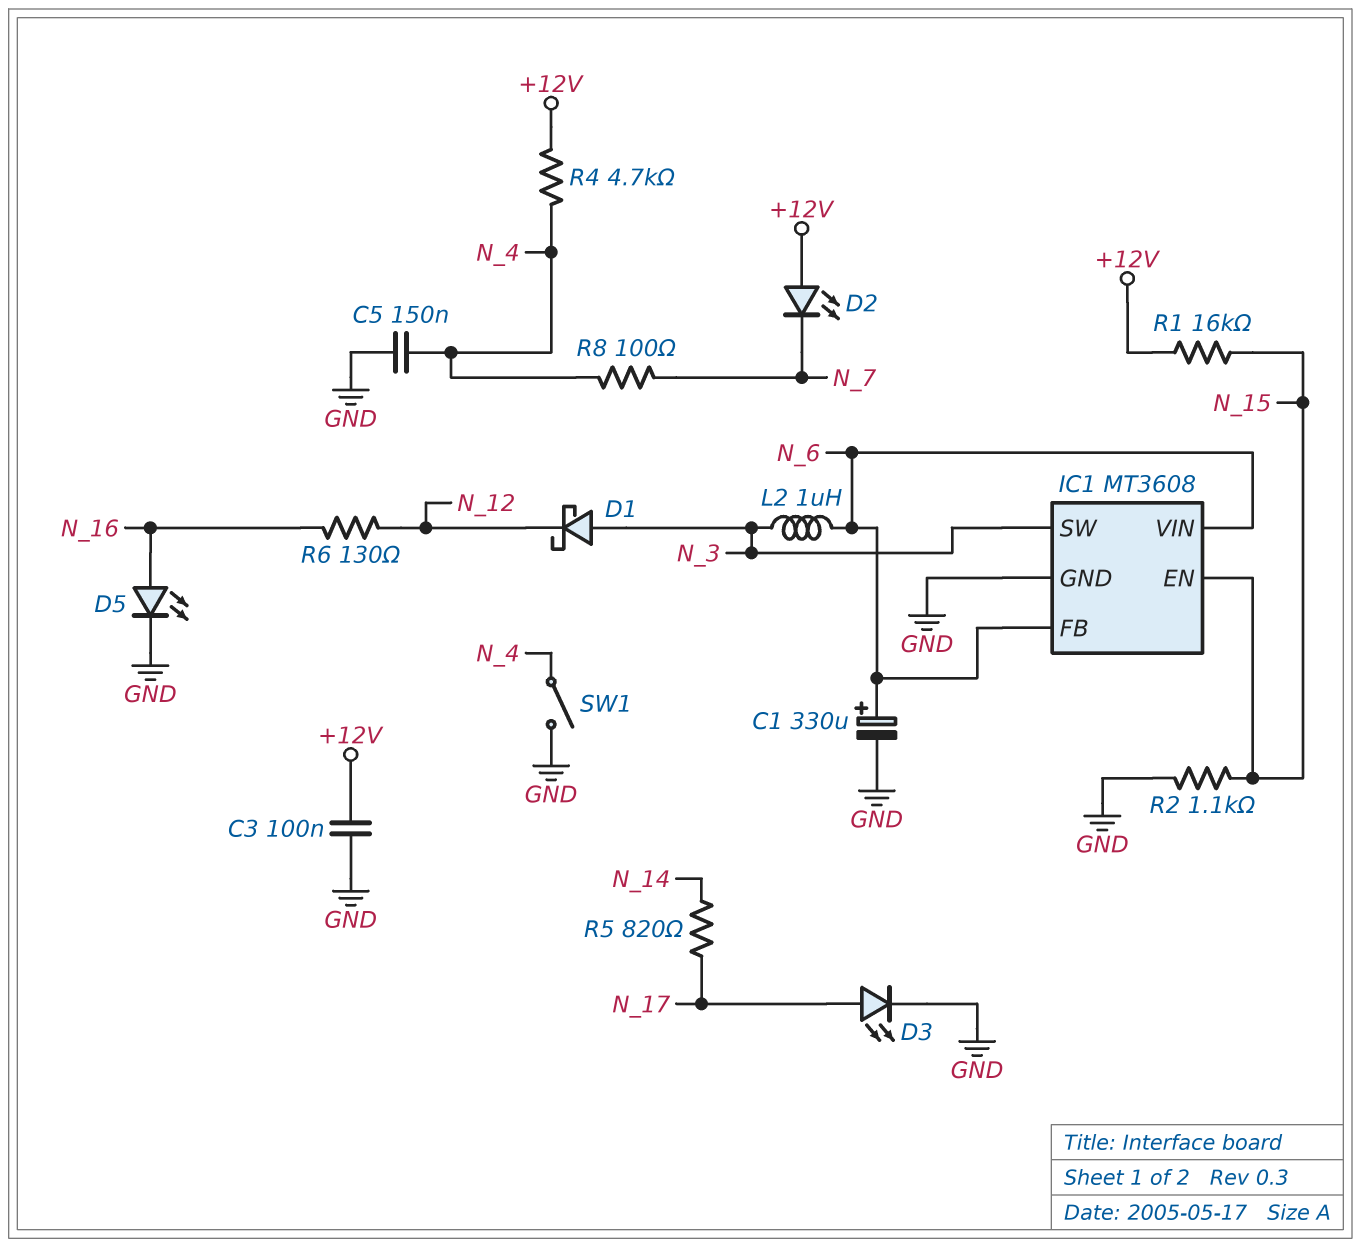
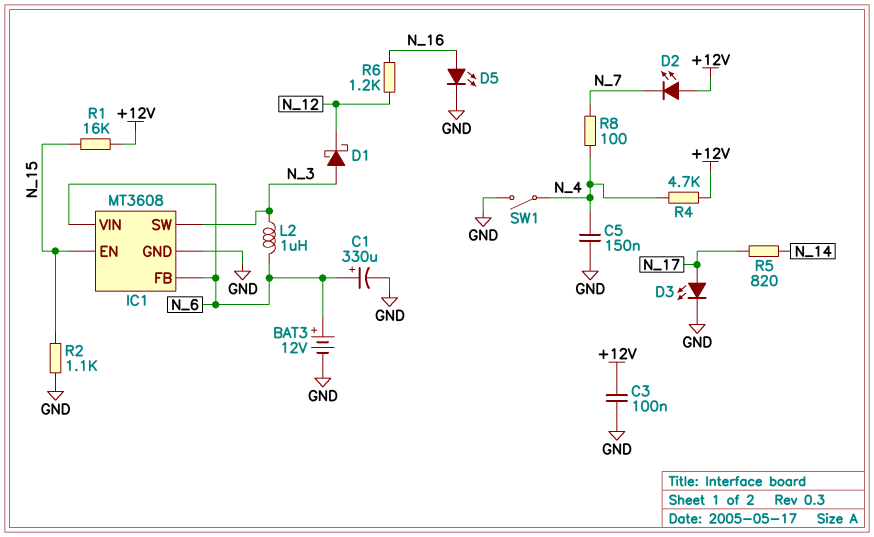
BAT3: none -> 12V (plus N_6, minus GND)
R6: 130 (N_12, N_16) -> 1.2k (N_12, N_16)

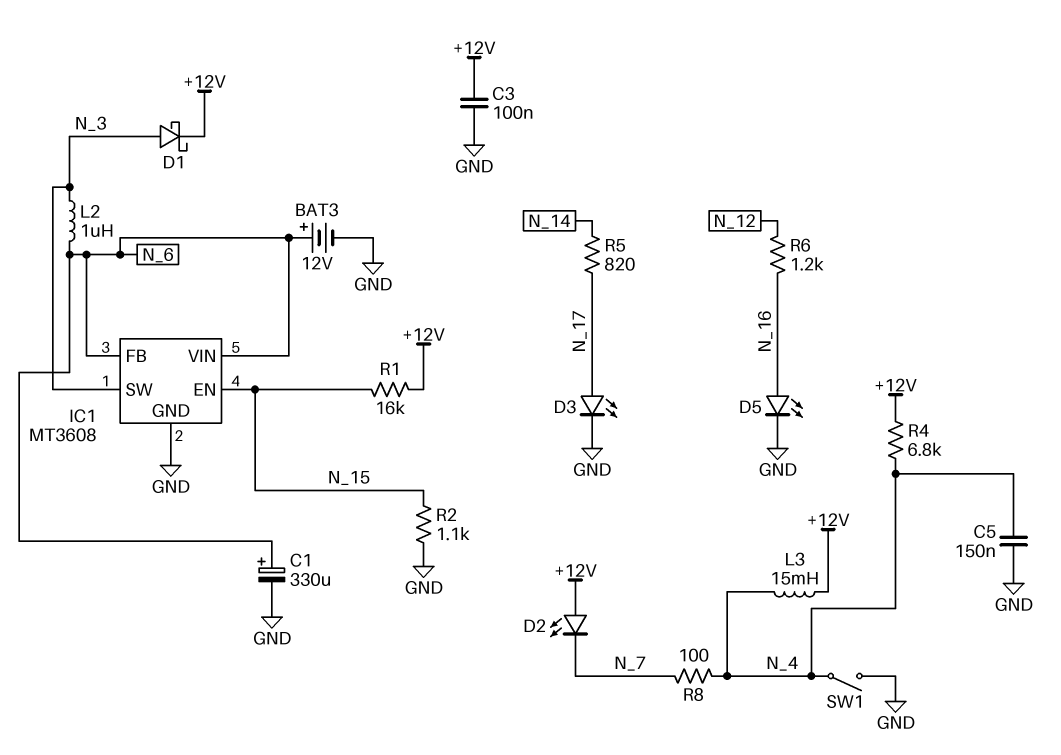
D1: schottky (A N_3, K N_12) -> schottky (A N_3, K +12V)
L3: none -> 15mH (+12V, N_4)
R4: 4.7k (+12V, N_4) -> 6.8k (+12V, N_4)

